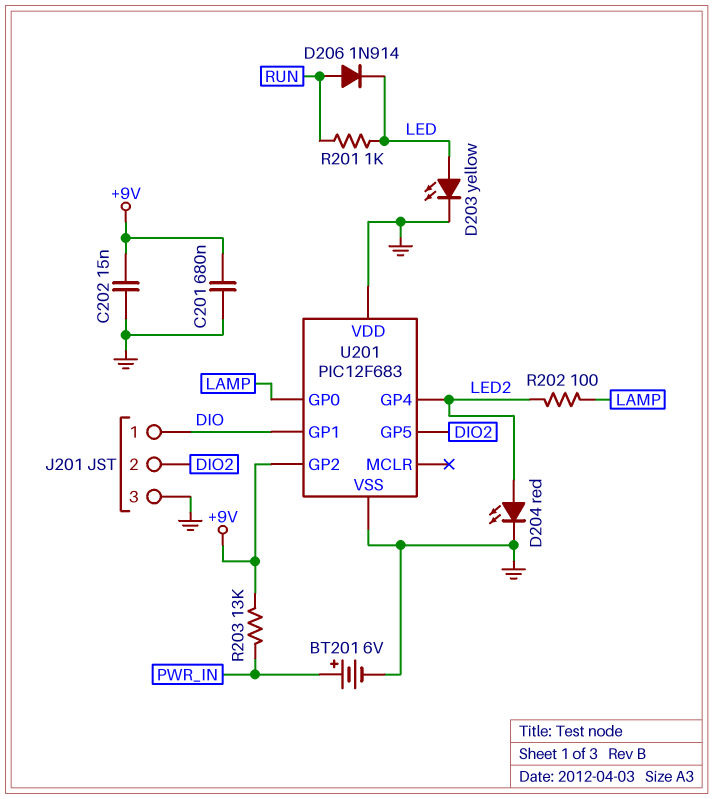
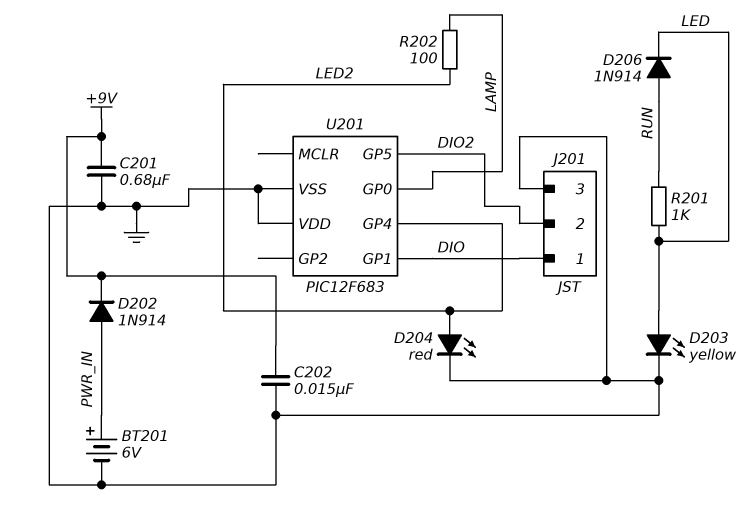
D202: none -> diode 1N914 (A PWR_IN, K +9V)
R203: 13k (+9V, PWR_IN) -> none
U201 pin GP2: +9V -> none

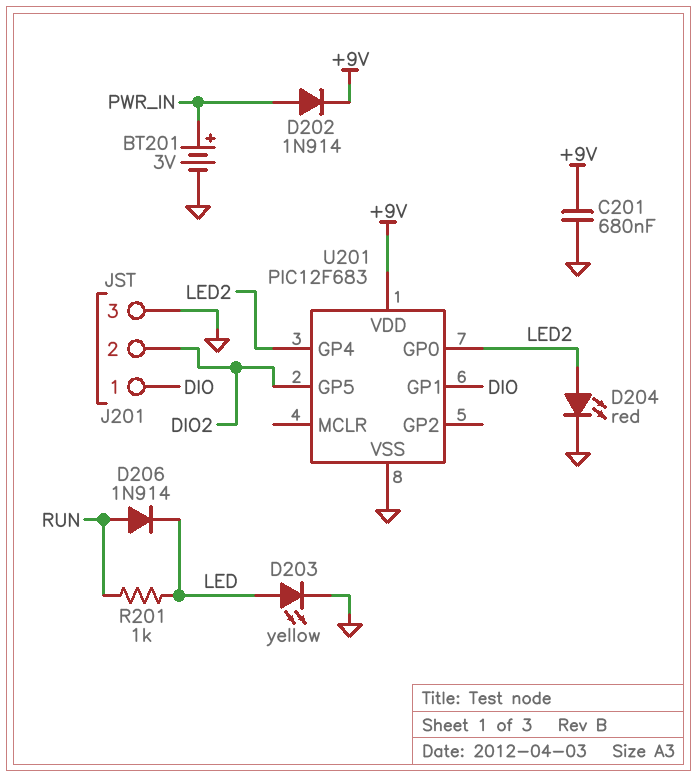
BT201: 6V (plus PWR_IN, minus GND) -> 3V (plus PWR_IN, minus GND)
C202: 15nF (+9V, GND) -> none
R202: 100 (LAMP, LED2) -> none
U201 pin GP0: LAMP -> LED2
U201 pin VDD: GND -> +9V

